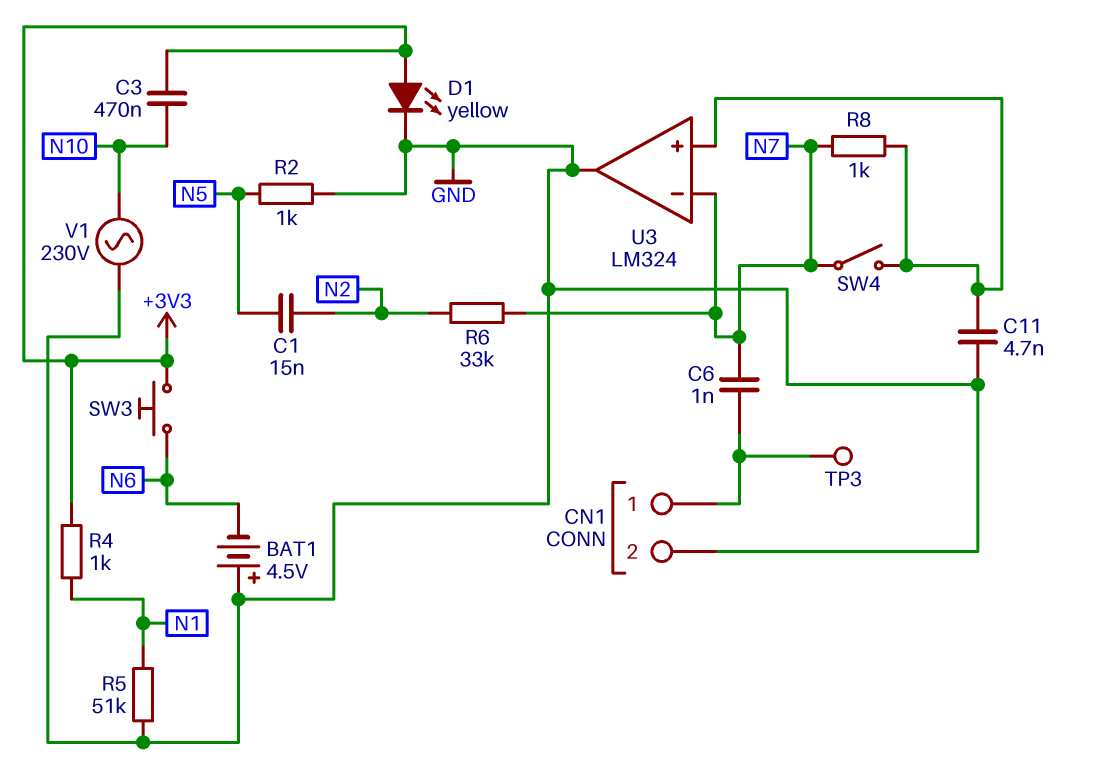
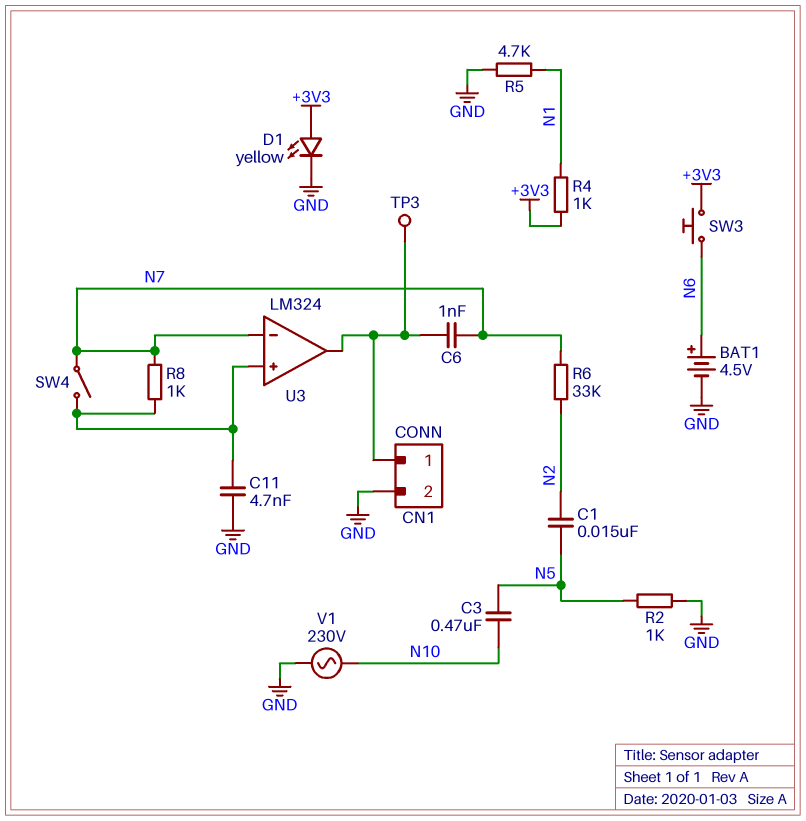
BAT1: 4.5V (plus GND, minus N6) -> 4.5V (plus N6, minus GND)
C3: 470nF (+3V3, N10) -> 470nF (N5, N10)
R5: 51k (GND, N1) -> 4.7k (GND, N1)
U3 pin out: GND -> CN1/1

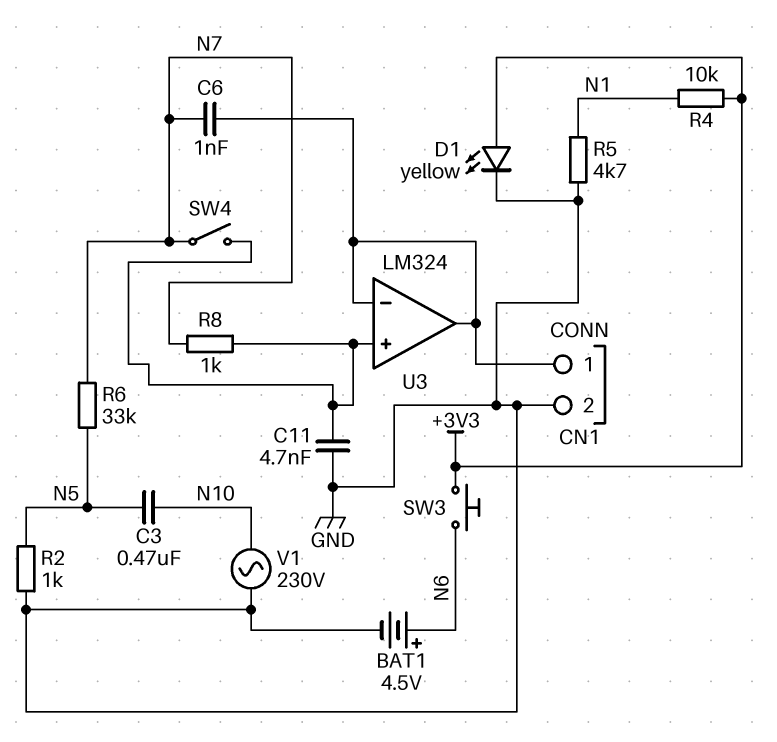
C1: 15nF (N2, N5) -> none
R4: 1k (+3V3, N1) -> 10k (+3V3, N1)
R6: 33k (N2, N7) -> 33k (N5, N7)
TP3: test point (CN1/1) -> none
U3 pin in-: N7 -> CN1/1

